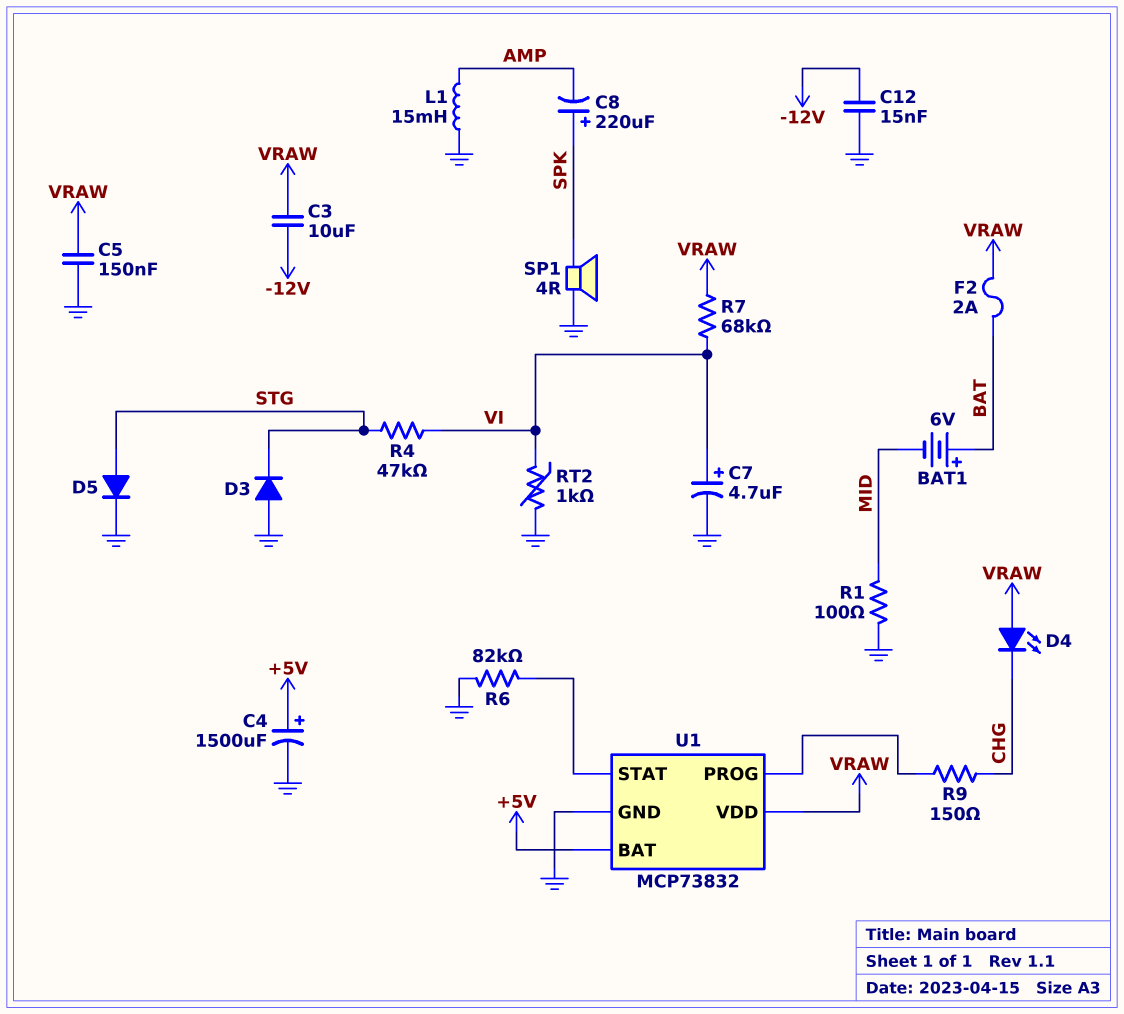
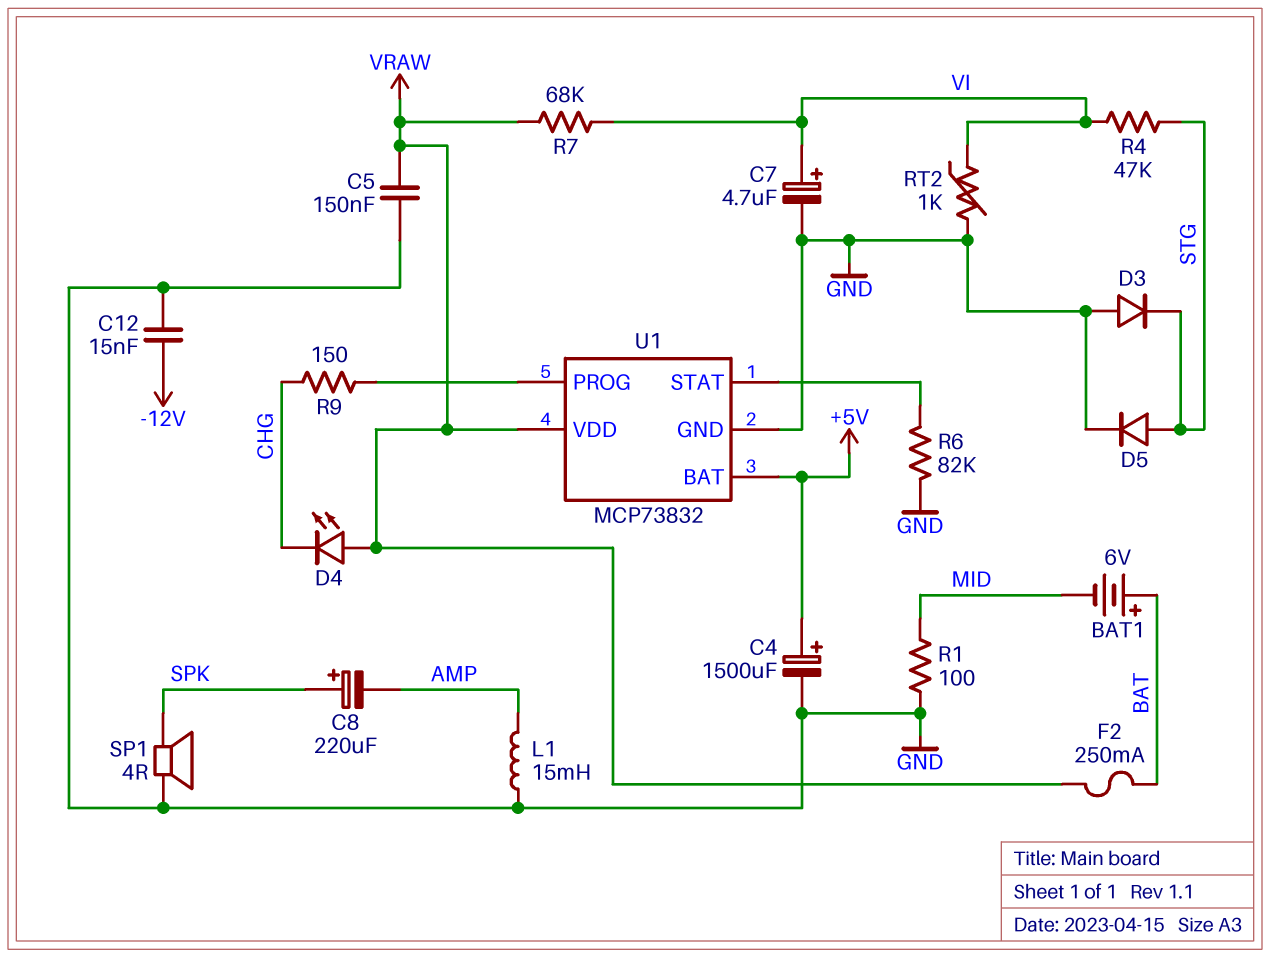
C3: 10uF (-12V, VRAW) -> none
F2: 2A (BAT, VRAW) -> 250mA (BAT, VRAW)

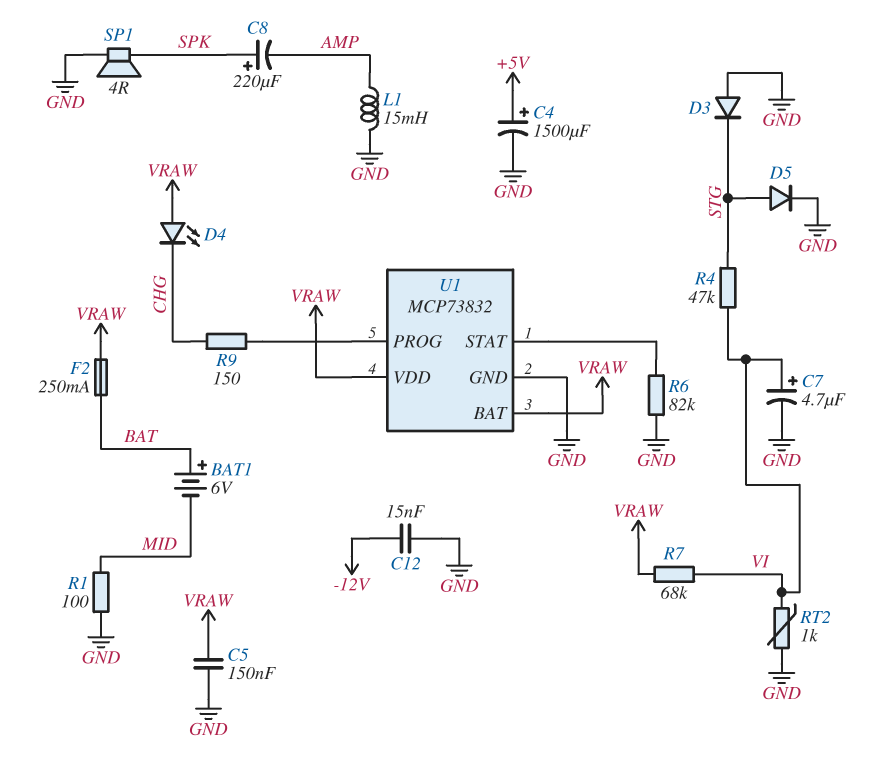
U1 pin BAT: +5V -> VRAW

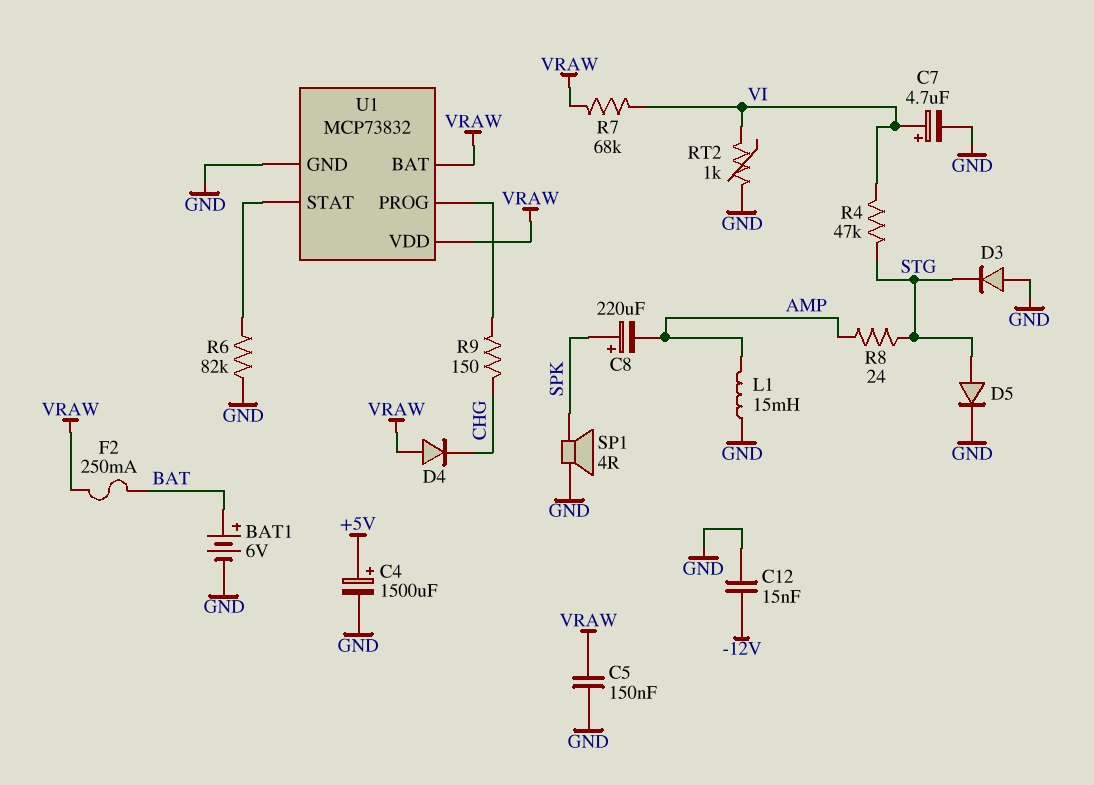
BAT1: 6V (plus BAT, minus MID) -> 6V (plus BAT, minus GND)
D4: LED (A VRAW, K CHG) -> diode (A VRAW, K CHG)
R1: 100 (GND, MID) -> none
R8: none -> 24 (AMP, STG)

